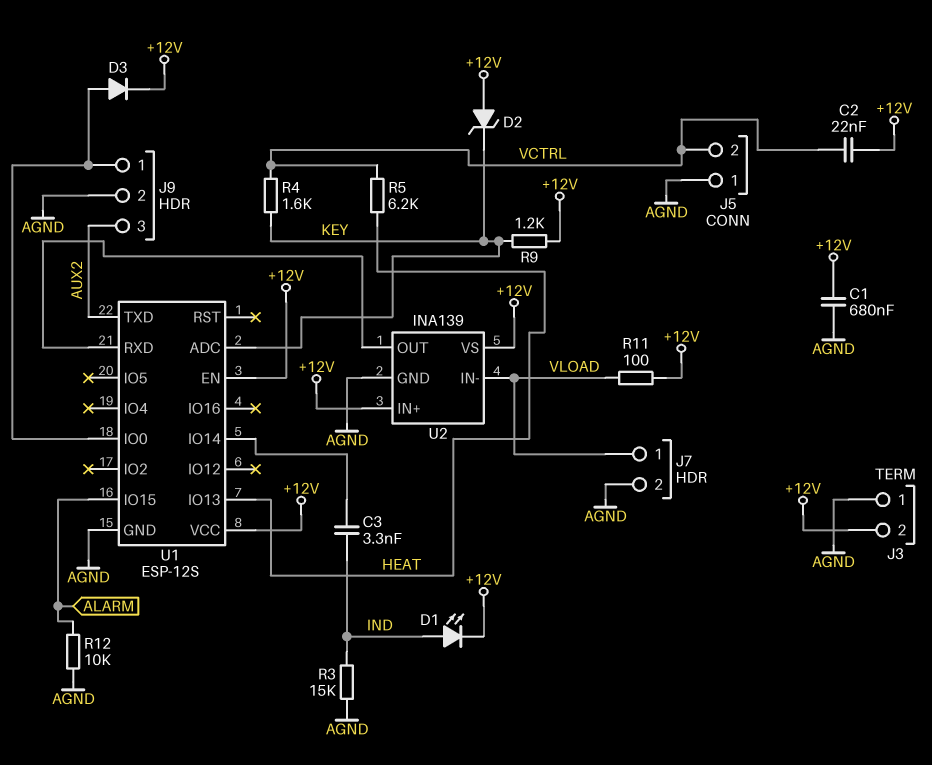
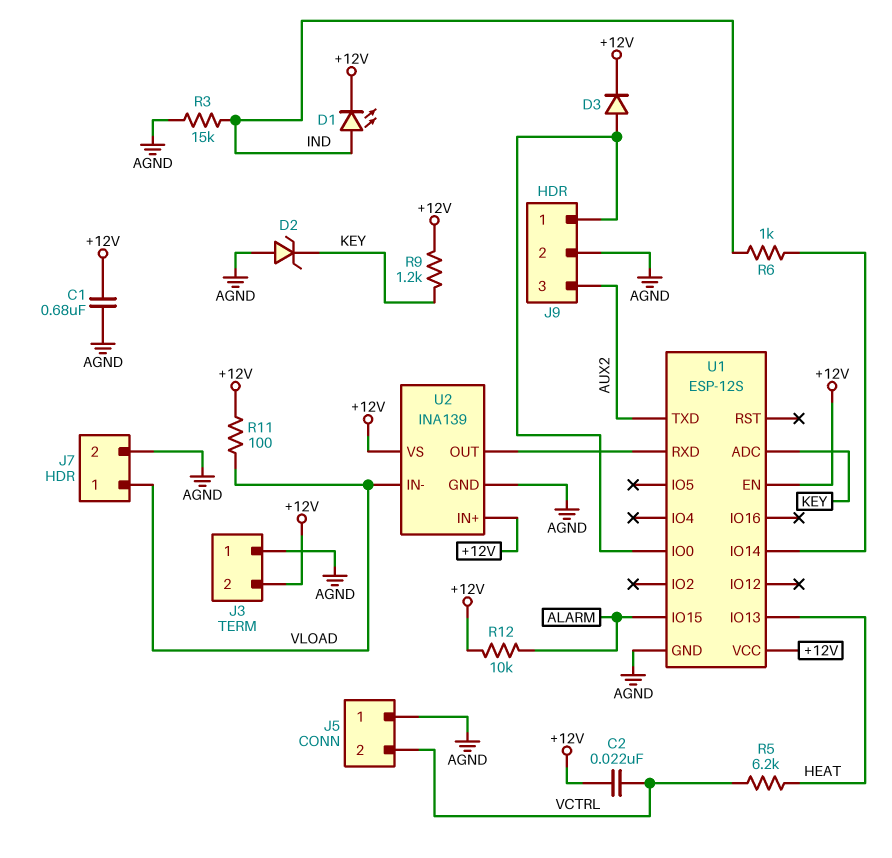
C3: 3.3nF (IND, U1/IO14) -> none
D2: zener (A +12V, K KEY) -> zener (A AGND, K KEY)
R4: 1.6k (KEY, VCTRL) -> none
R6: none -> 1k (IND, U1/IO14)
R12: 10k (AGND, ALARM) -> 10k (+12V, ALARM)

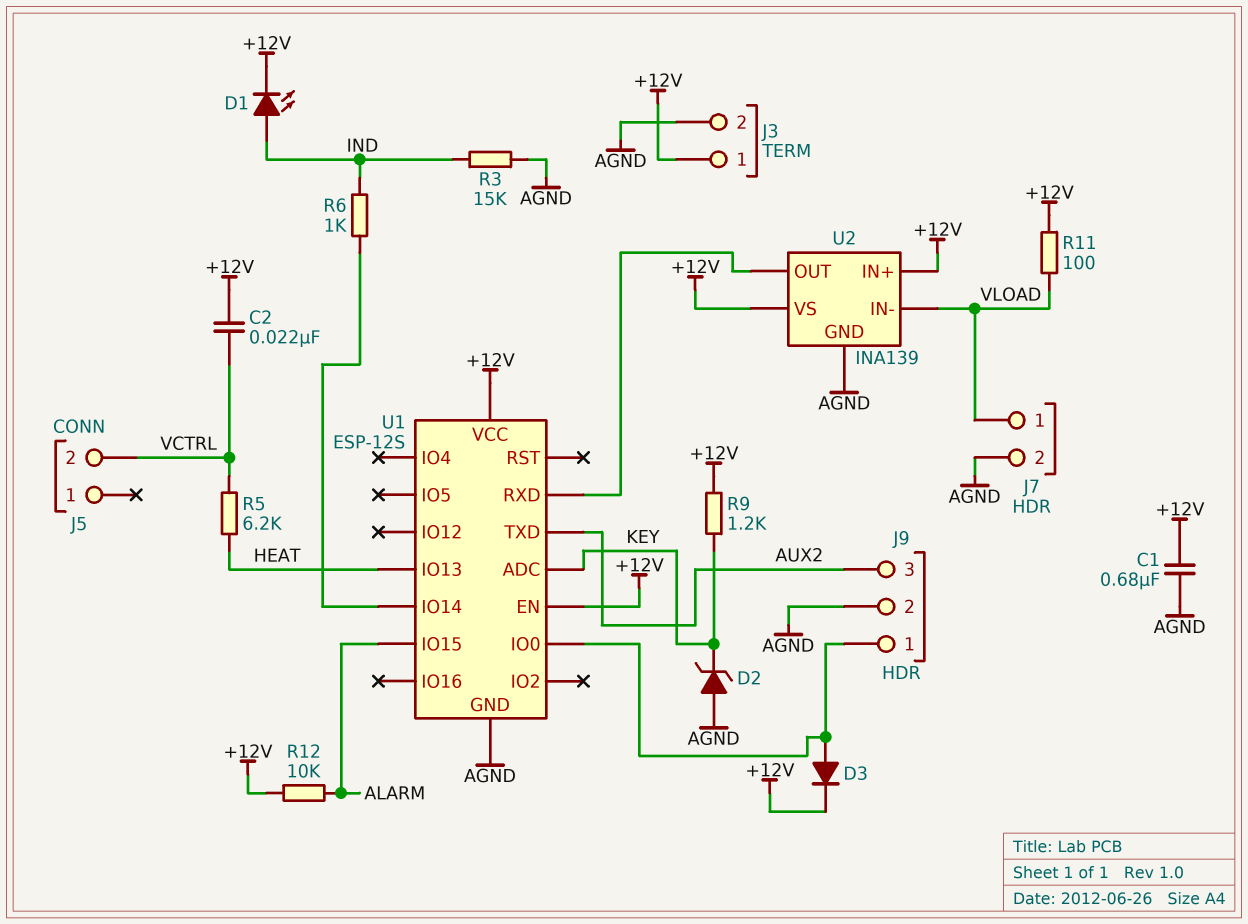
J3 pin 1: AGND -> +12V
J3 pin 2: +12V -> AGND
J5 pin 1: AGND -> none

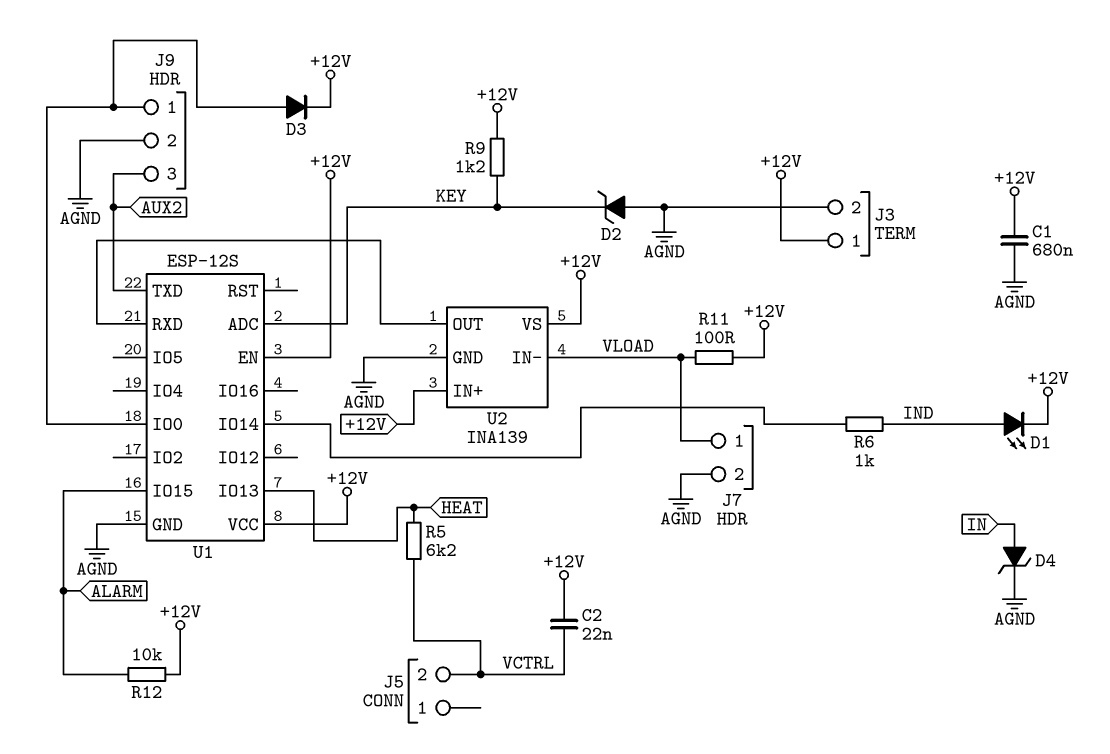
D4: none -> zener (A IN, K AGND)
R3: 15k (AGND, IND) -> none

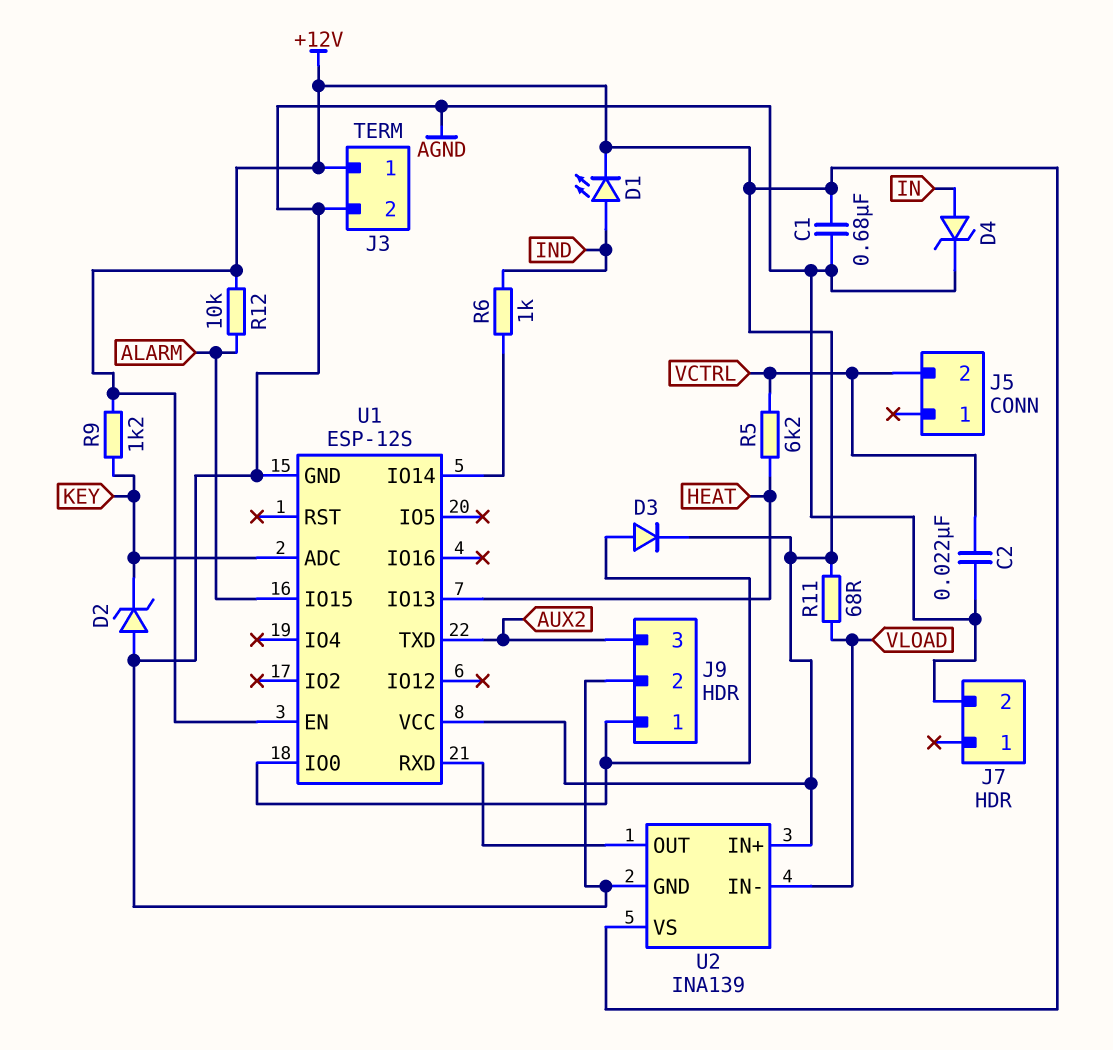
C2: 22nF (+12V, VCTRL) -> 22nF (AGND, VCTRL)
J7 pin 1: VLOAD -> none
R11: 100 (+12V, VLOAD) -> 68 (+12V, VLOAD)

